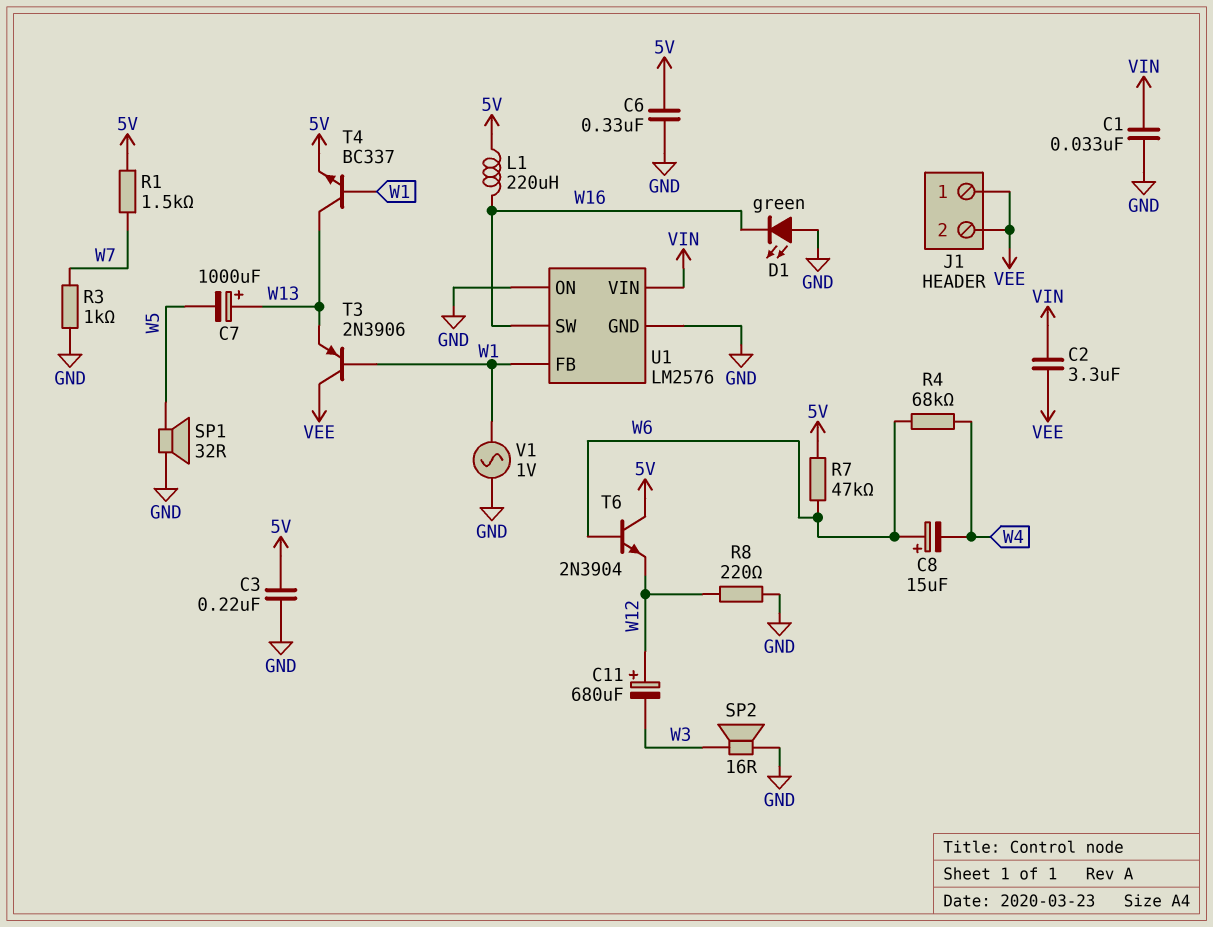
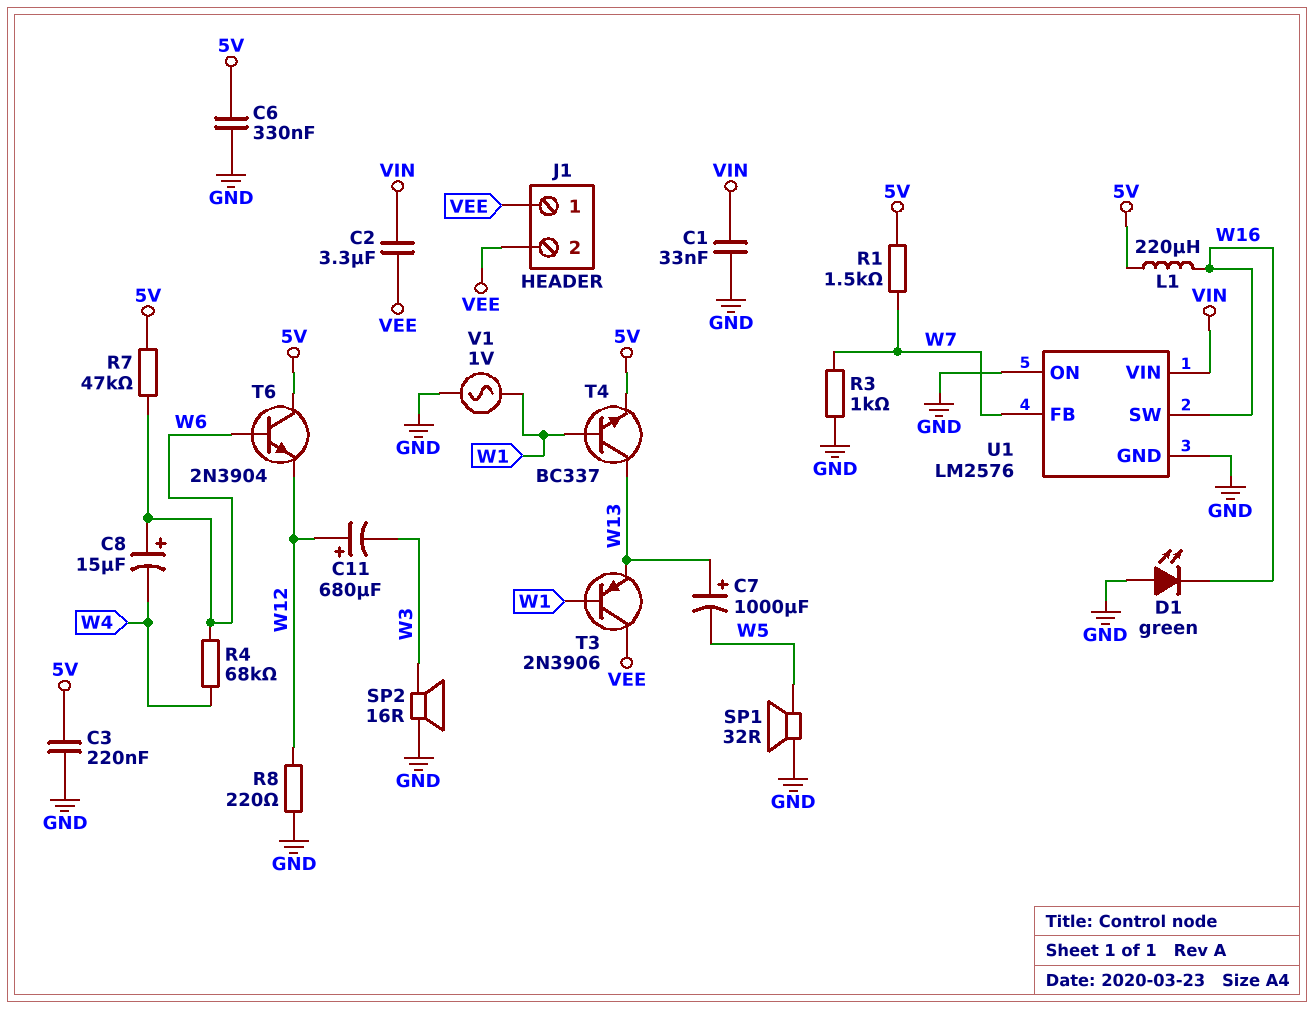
U1 pin FB: W1 -> W7

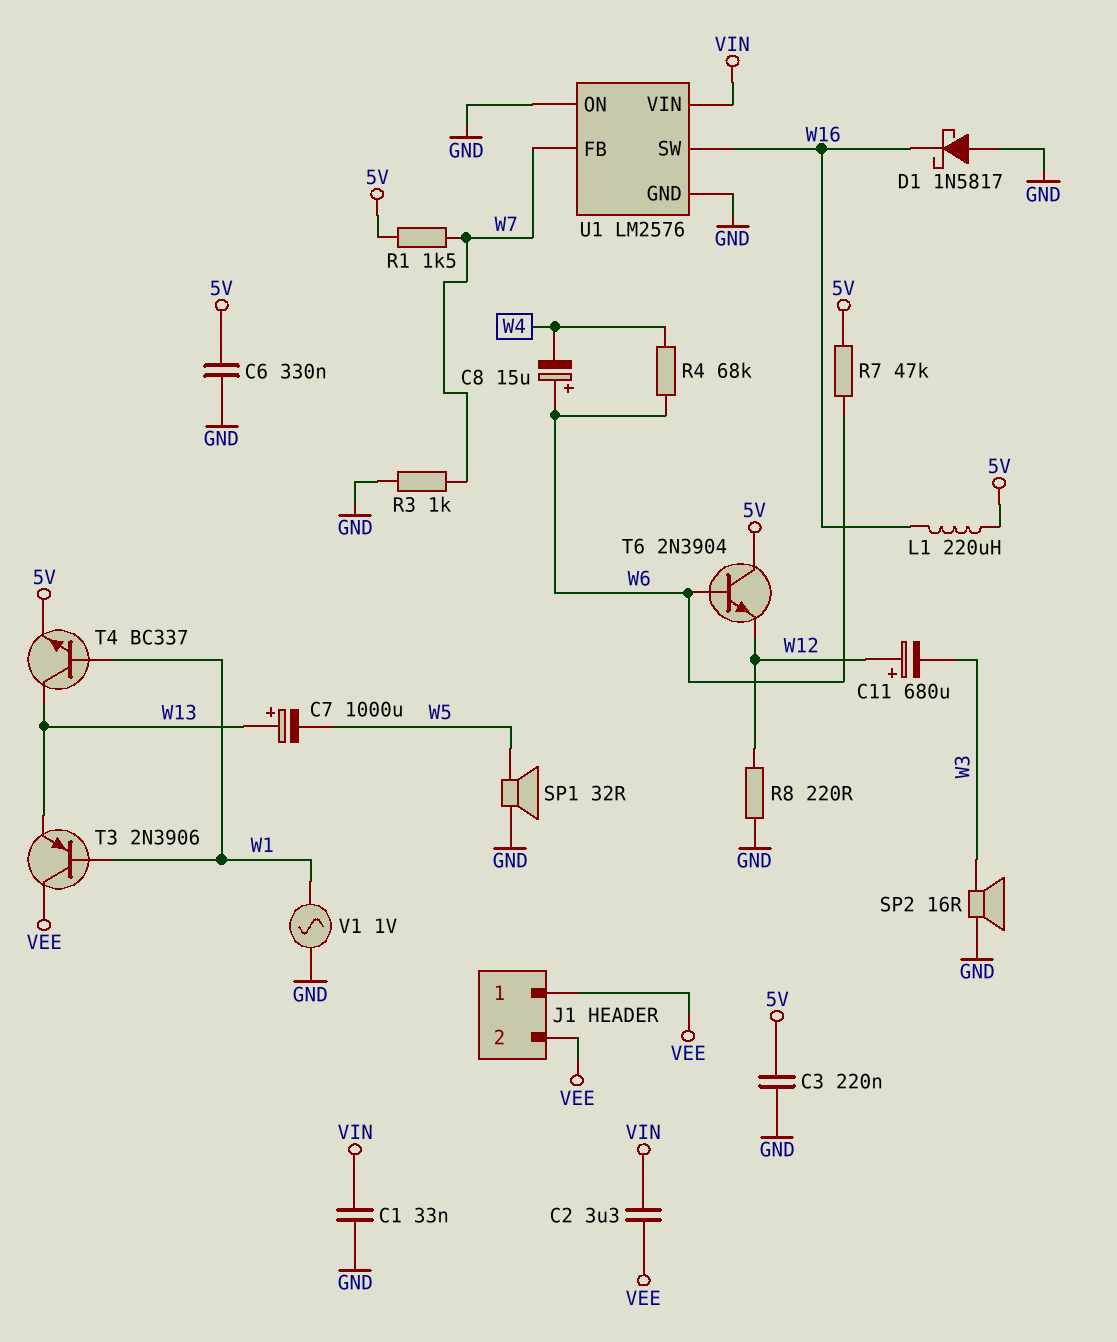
D1: LED green (A GND, K W16) -> schottky 1N5817 (A GND, K W16)

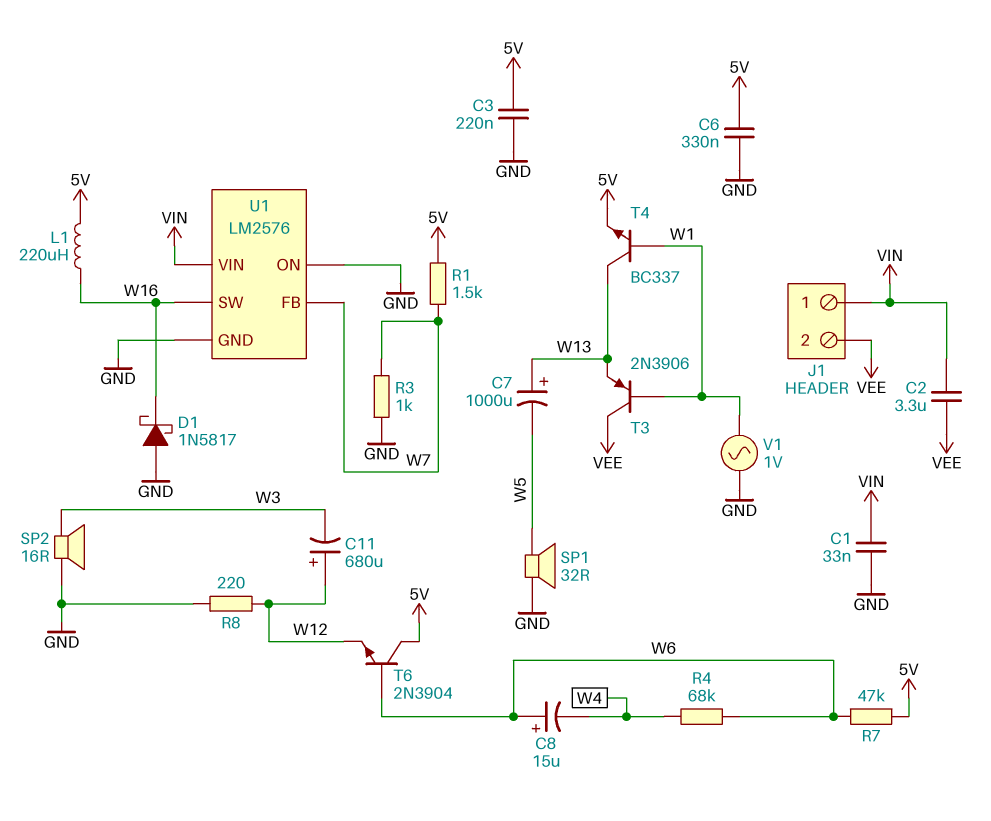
J1 pin 1: VEE -> VIN

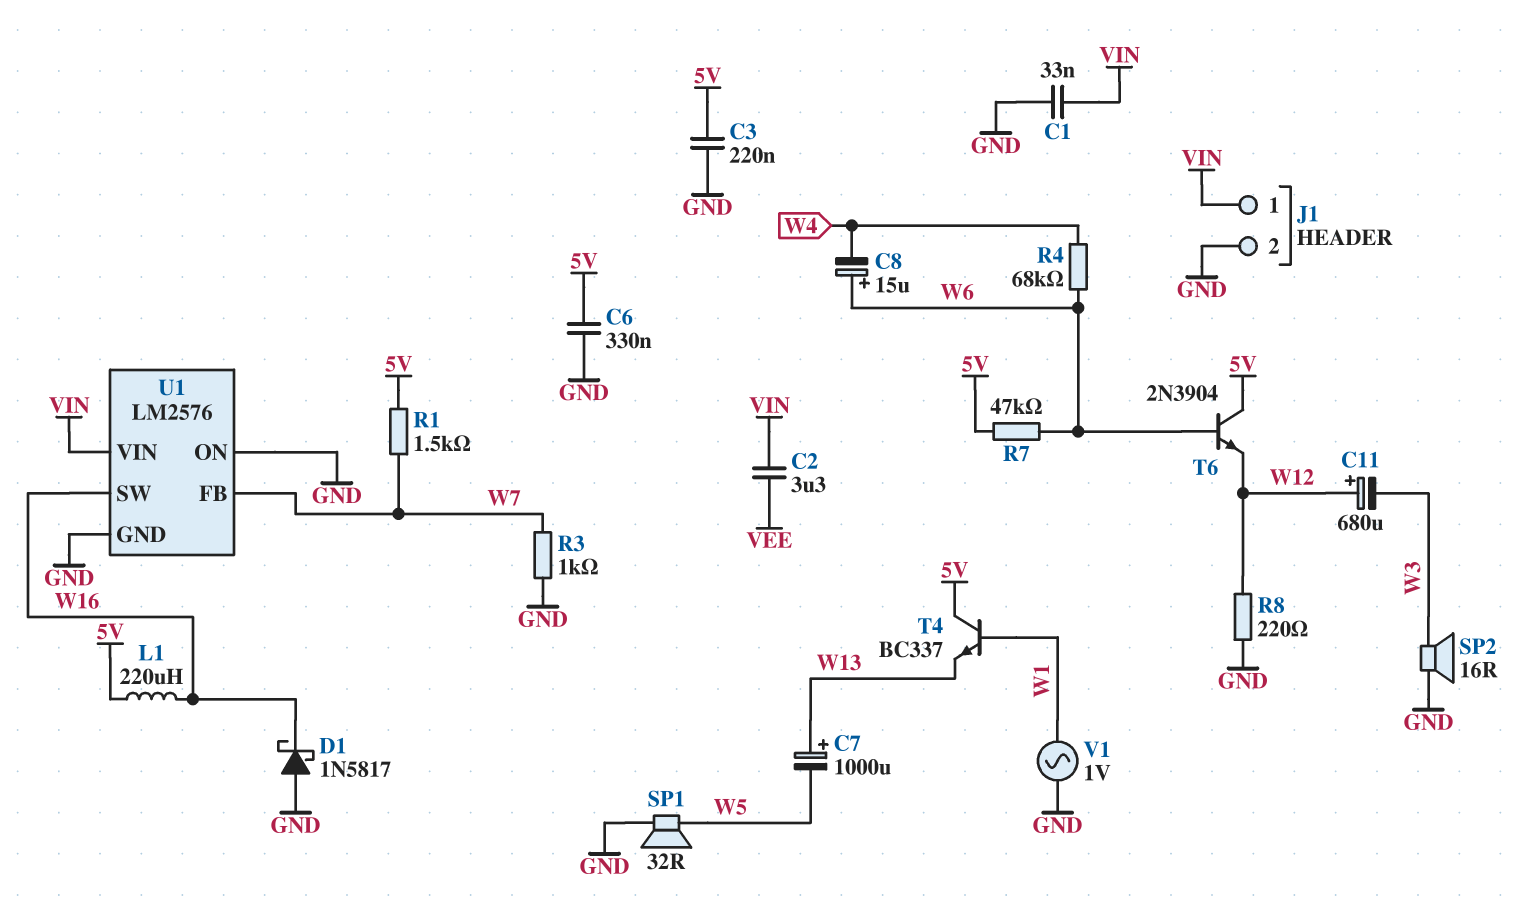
J1 pin 2: VEE -> GND
T3: PNP 2N3906 (B W1, C VEE, E W13) -> none
T4: NPN BC337 (B W1, C W13, E 5V) -> NPN BC337 (B W1, C 5V, E W13)

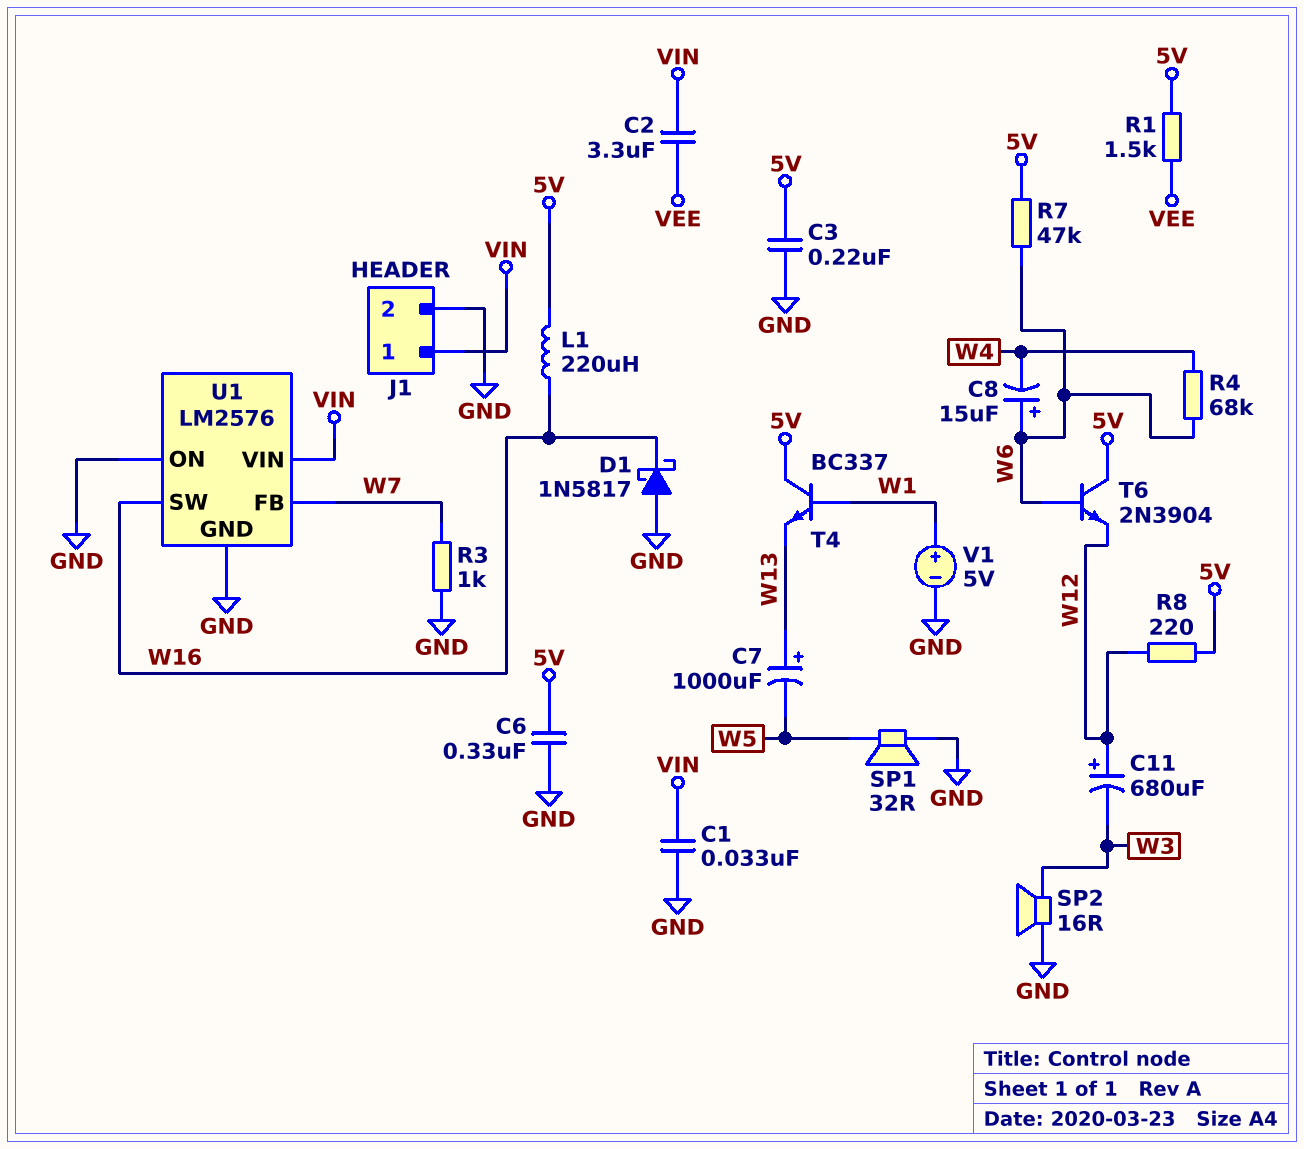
R1: 1.5k (5V, W7) -> 1.5k (5V, VEE)
R8: 220 (GND, W12) -> 220 (5V, W12)
V1: AC 1V (GND, W1) -> 5V (plus W1, minus GND)

